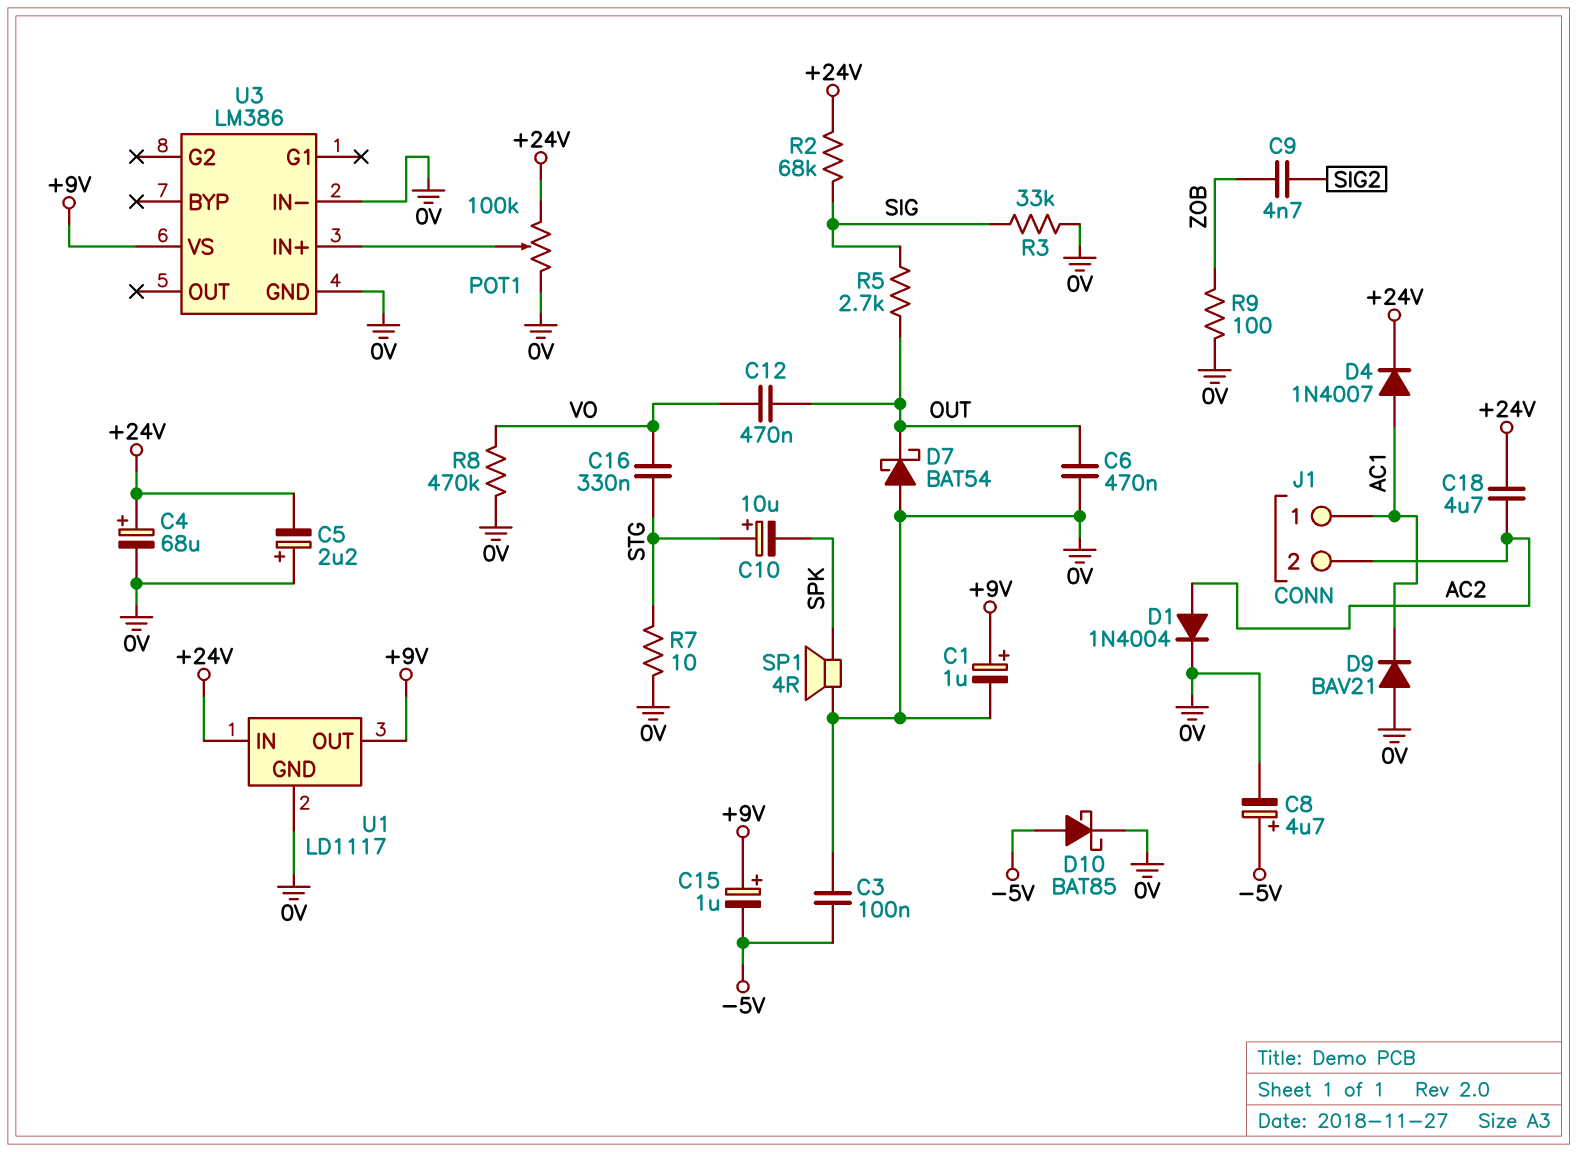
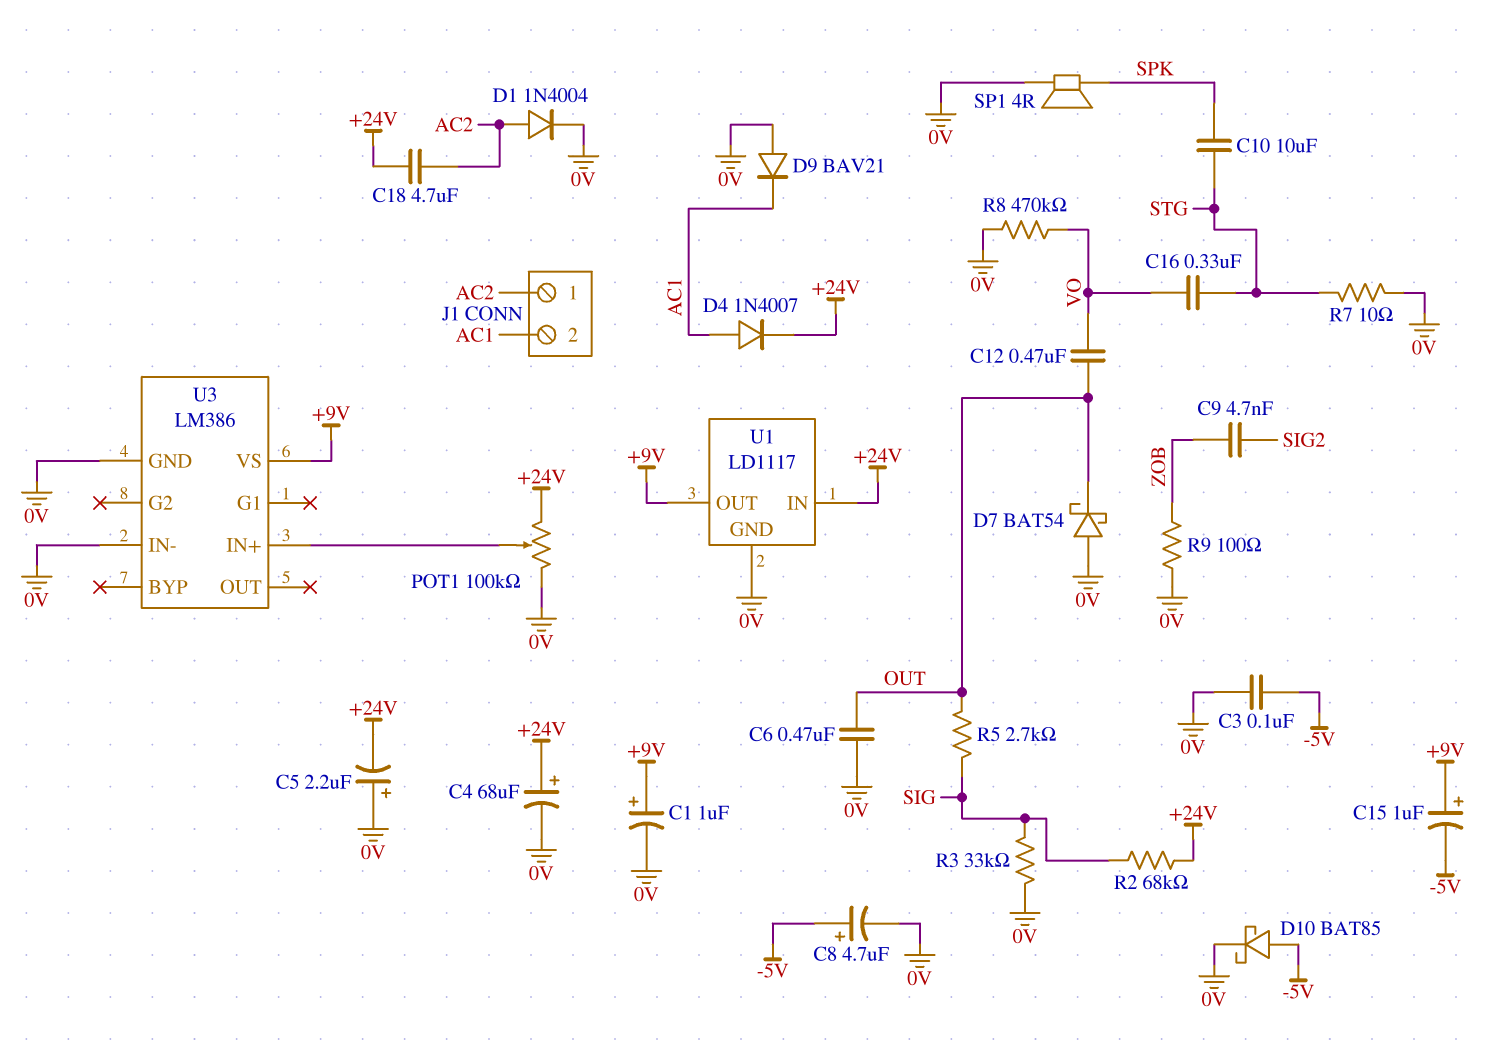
C10: 10uF (plus STG, minus SPK) -> 10uF (SPK, STG)
J1 pin 1: AC1 -> AC2
J1 pin 2: AC2 -> AC1

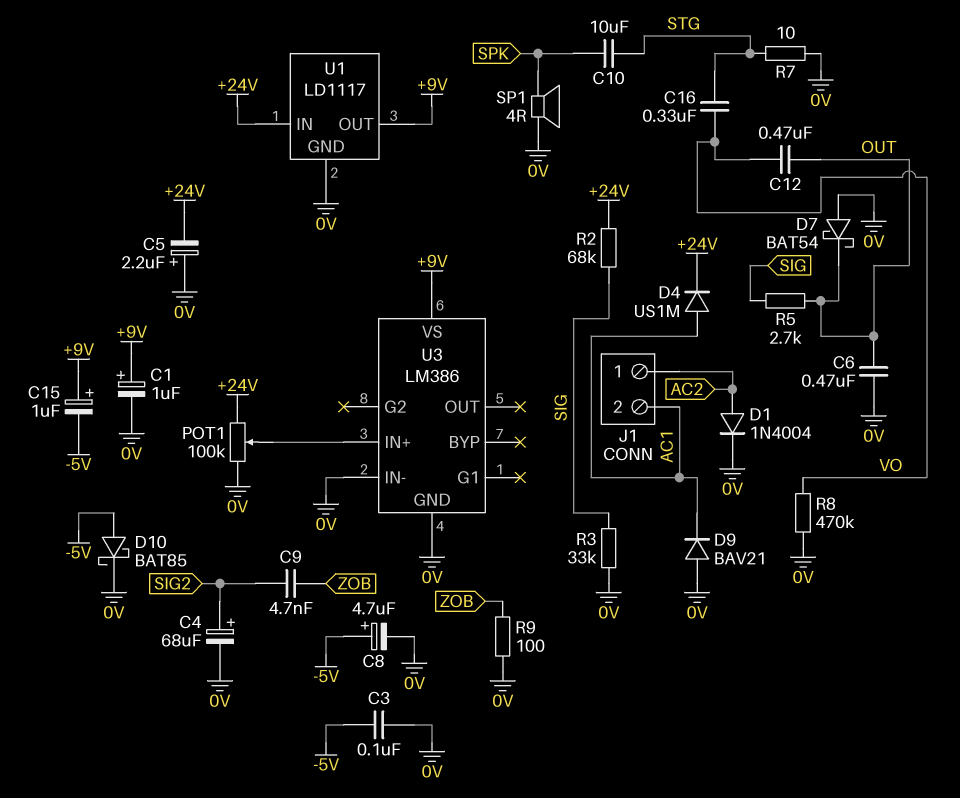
C4: 68uF (plus +24V, minus 0V) -> 68uF (plus SIG2, minus 0V)
C18: 4.7uF (+24V, AC2) -> none
D4: diode 1N4007 (A AC1, K +24V) -> diode US1M (A AC1, K +24V)

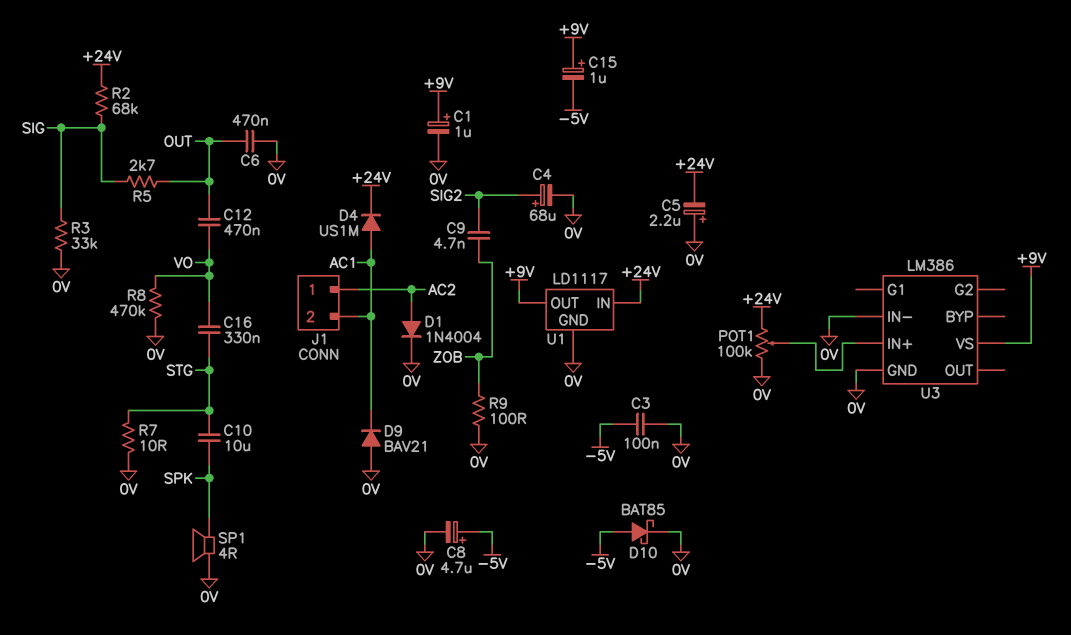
D7: schottky BAT54 (A 0V, K OUT) -> none

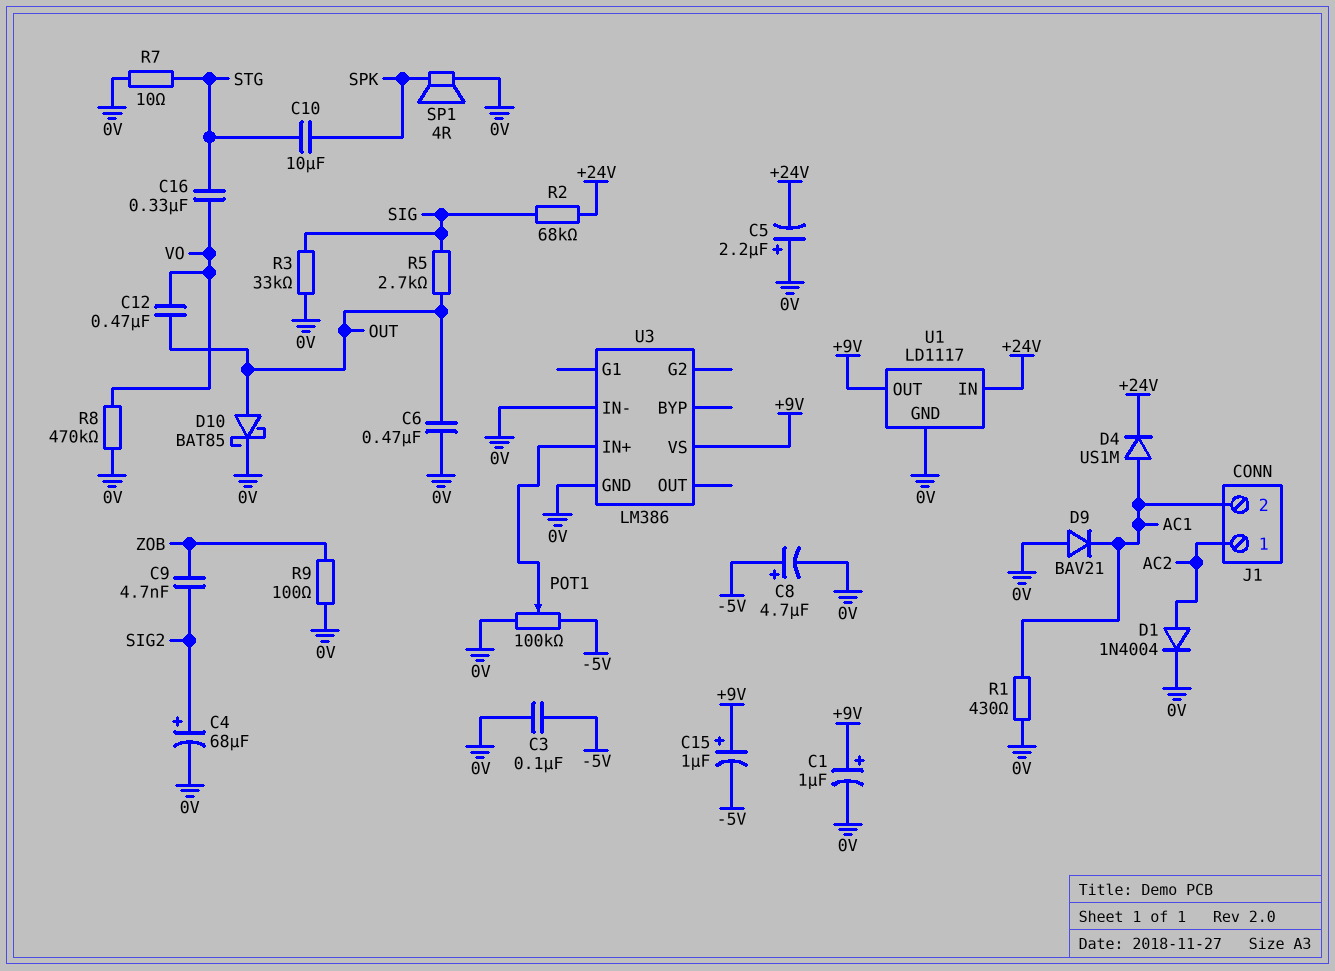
D10: schottky BAT85 (A -5V, K 0V) -> schottky BAT85 (A OUT, K 0V)
POT1: 100k (+24V, 0V, wiper U3/IN+) -> 100k (-5V, 0V, wiper U3/IN+)
R1: none -> 430 (0V, AC1)

